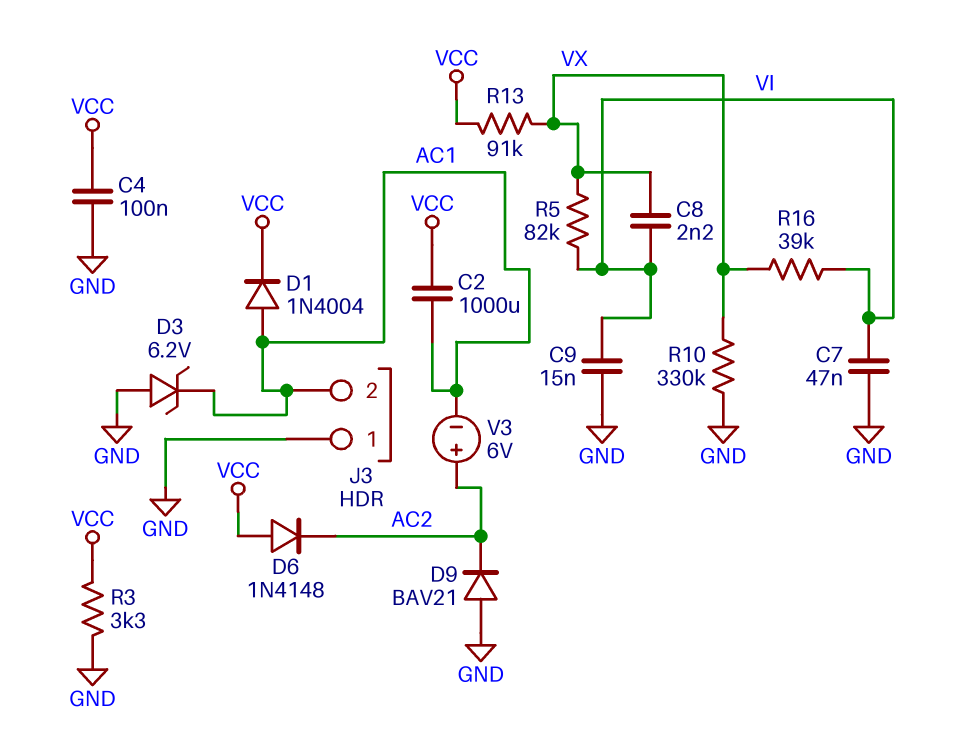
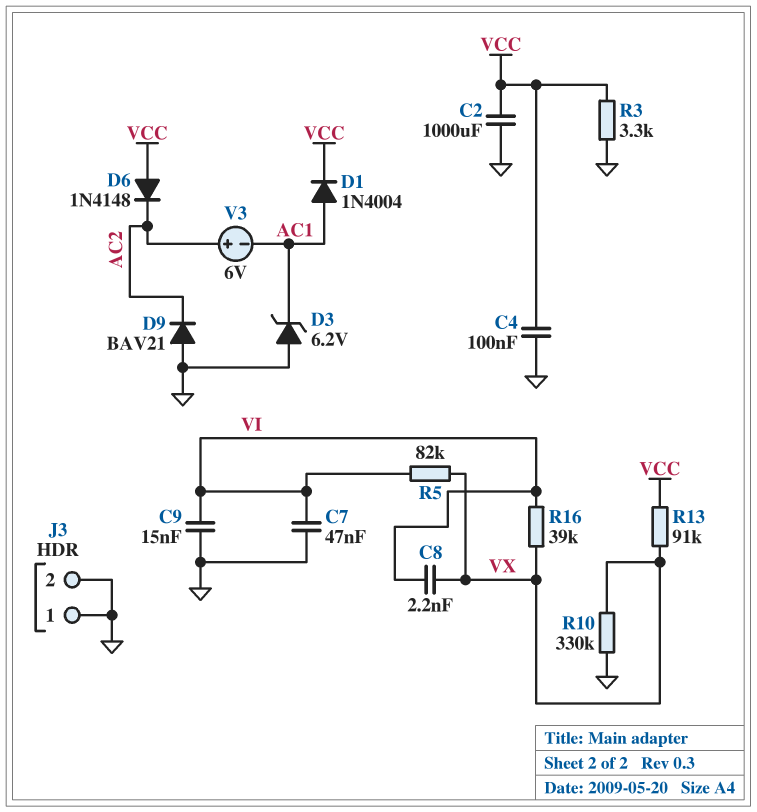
C2: 1000uF (AC1, VCC) -> 1000uF (GND, VCC)
J3 pin 2: AC1 -> GND

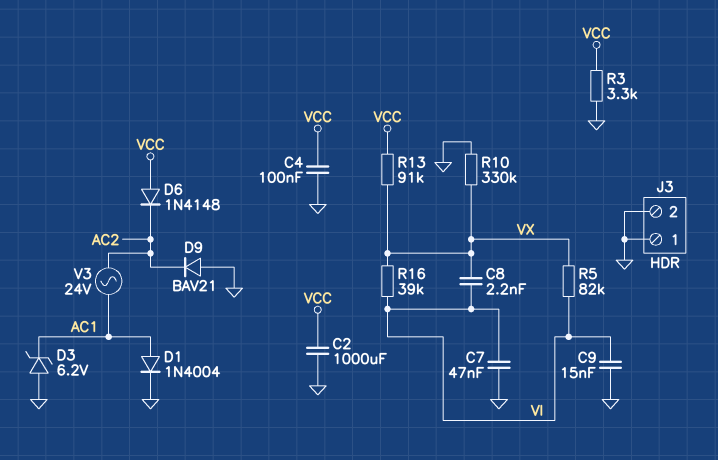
D1: diode 1N4004 (A AC1, K VCC) -> diode 1N4004 (A AC1, K GND)
V3: 6V (plus AC2, minus AC1) -> AC 24V (AC1, AC2)

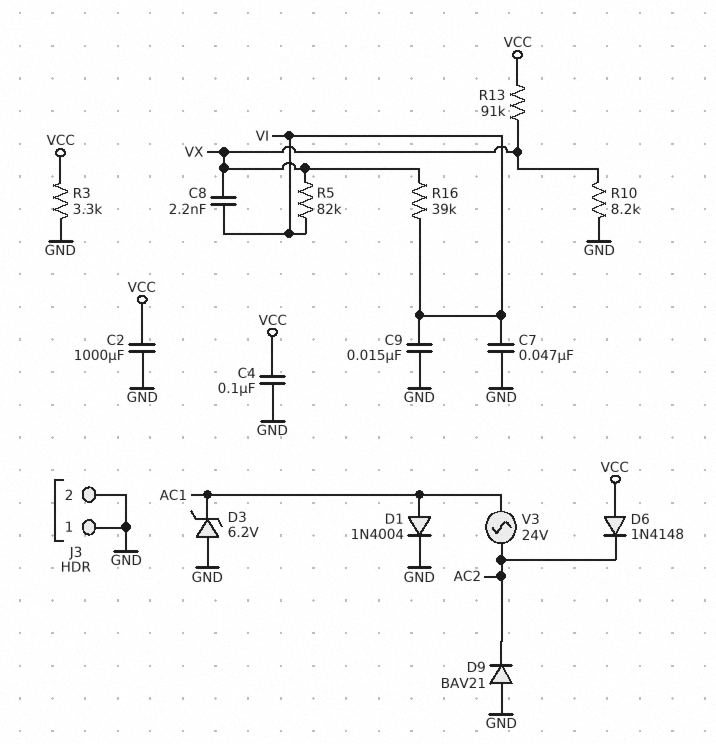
R10: 330k (GND, VX) -> 8.2k (GND, VX)

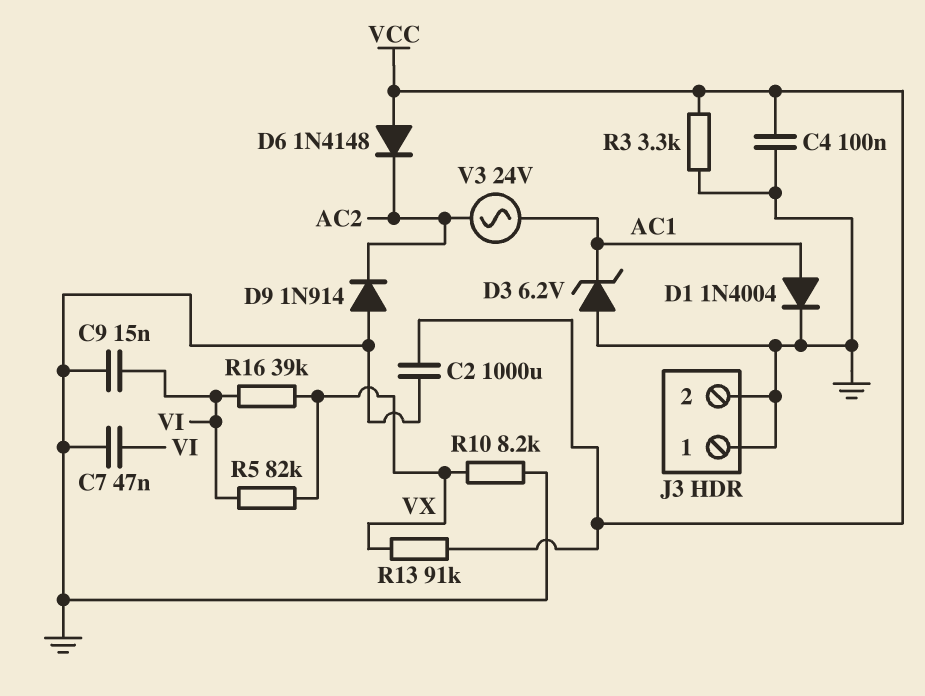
C8: 2.2nF (VI, VX) -> none
D9: diode BAV21 (A GND, K AC2) -> diode 1N914 (A GND, K AC2)

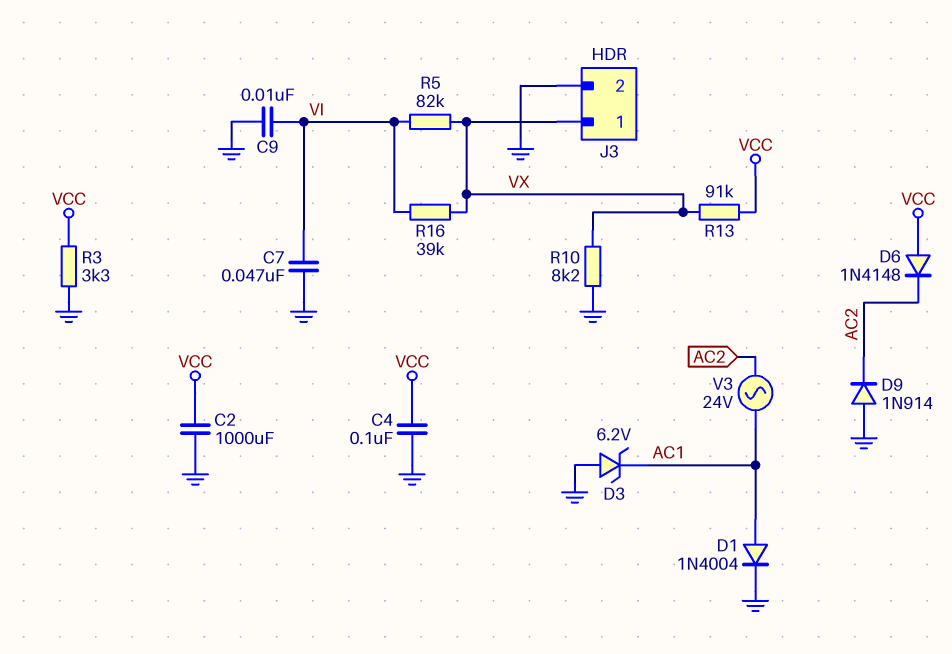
C9: 15nF (GND, VI) -> 10nF (GND, VI)
J3 pin 1: GND -> VX

